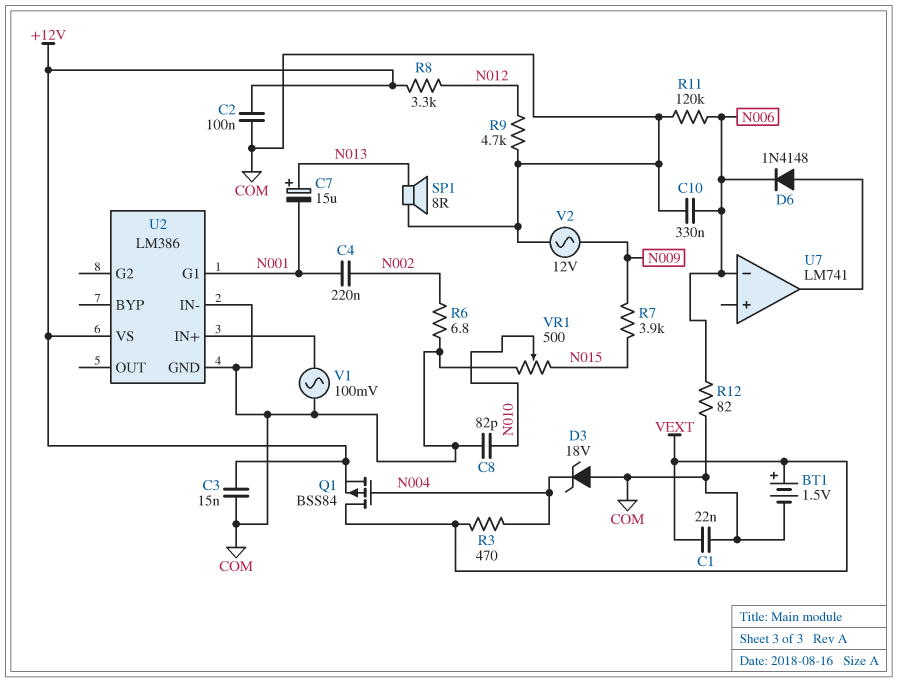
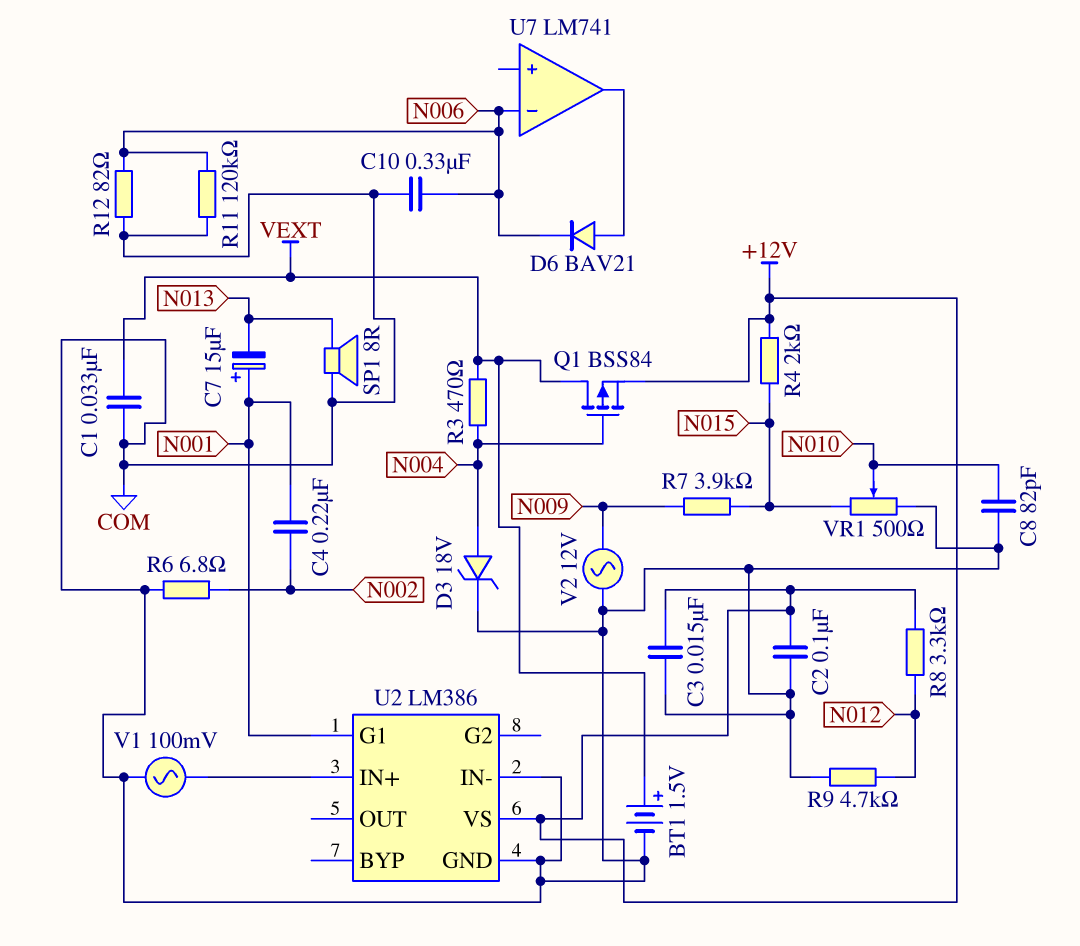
C1: 22nF (COM, VEXT) -> 33nF (COM, VEXT)
C7: 15uF (plus N013, minus N001) -> 15uF (plus N001, minus N013)
D3: zener 18V (A COM, K N004) -> zener 18V (A N004, K COM)
D6: diode 1N4148 (A U7/out, K N006) -> diode BAV21 (A U7/out, K N006)
R4: none -> 2k (+12V, N015)

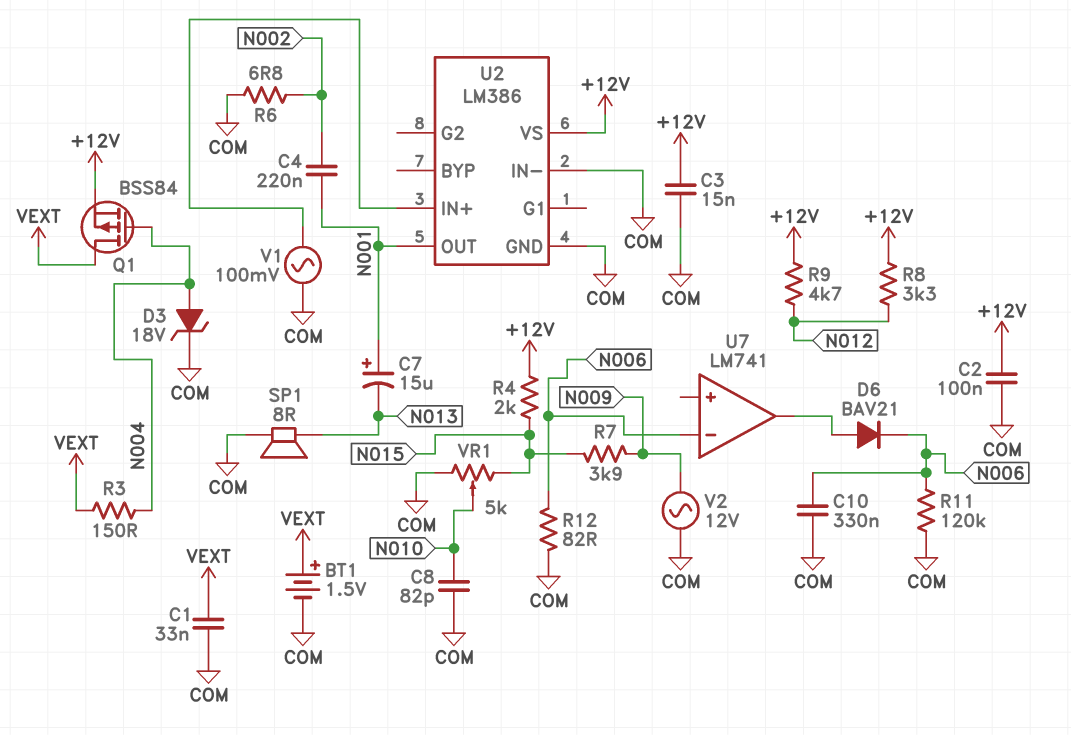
R3: 470 (N004, VEXT) -> 150 (N004, VEXT)
R9: 4.7k (COM, N012) -> 4.7k (+12V, N012)
U2 pin G1: N001 -> none
U2 pin OUT: none -> N001
VR1: 500 (COM, N015, wiper N010) -> 5k (COM, N015, wiper N010)

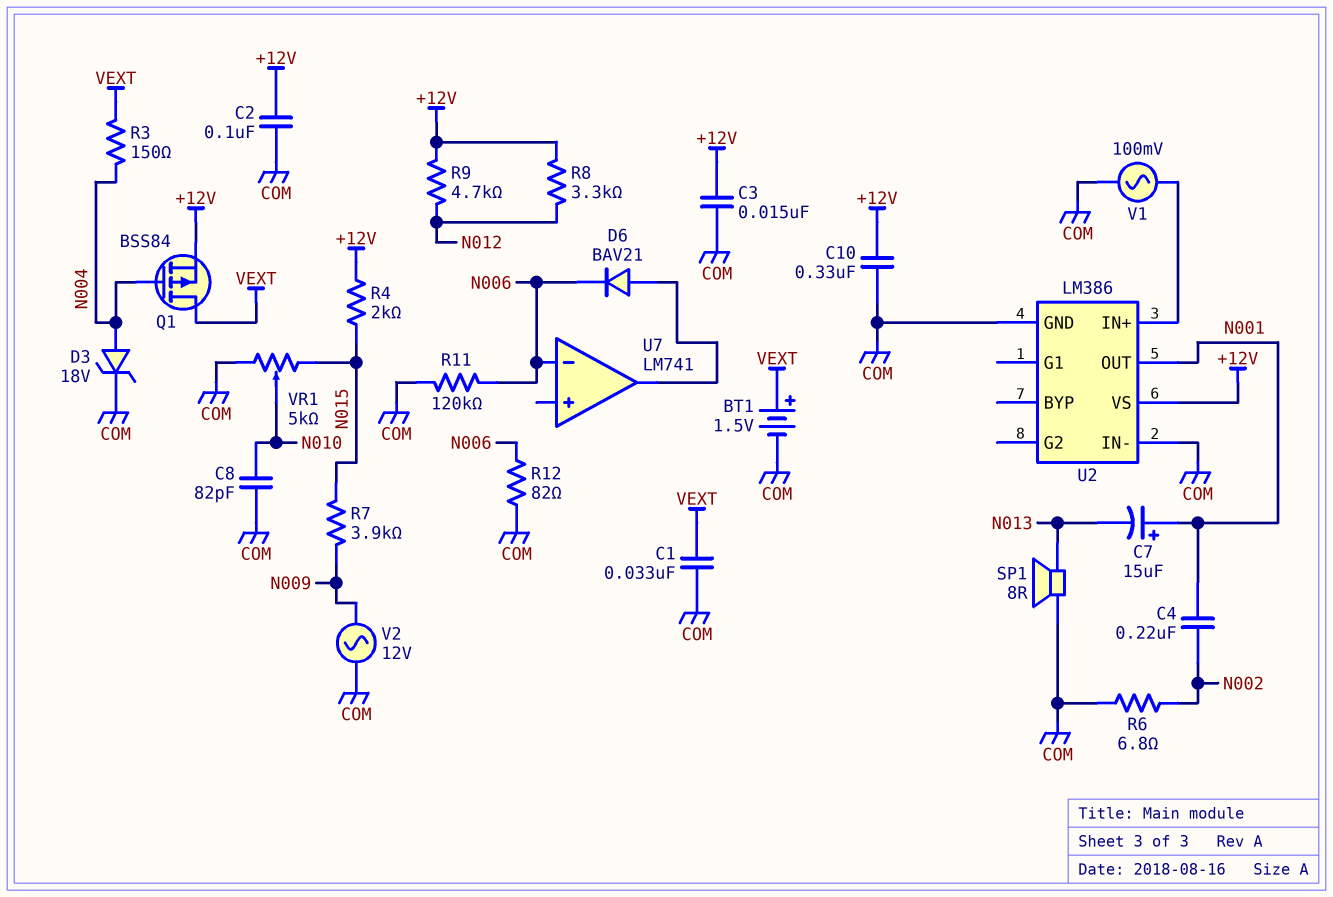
C10: 330nF (COM, N006) -> 330nF (+12V, COM)

